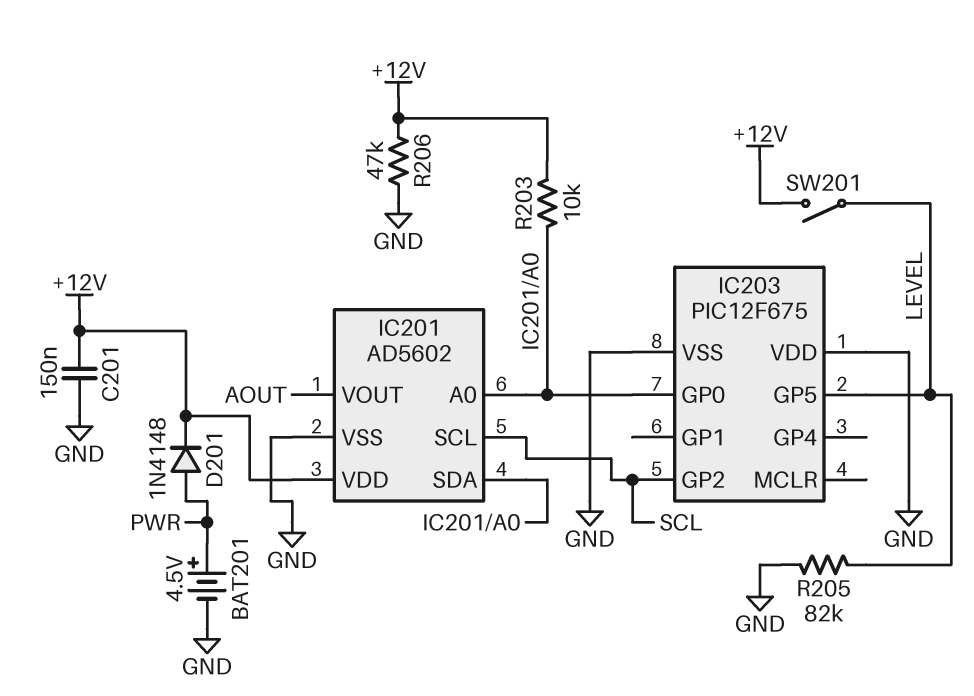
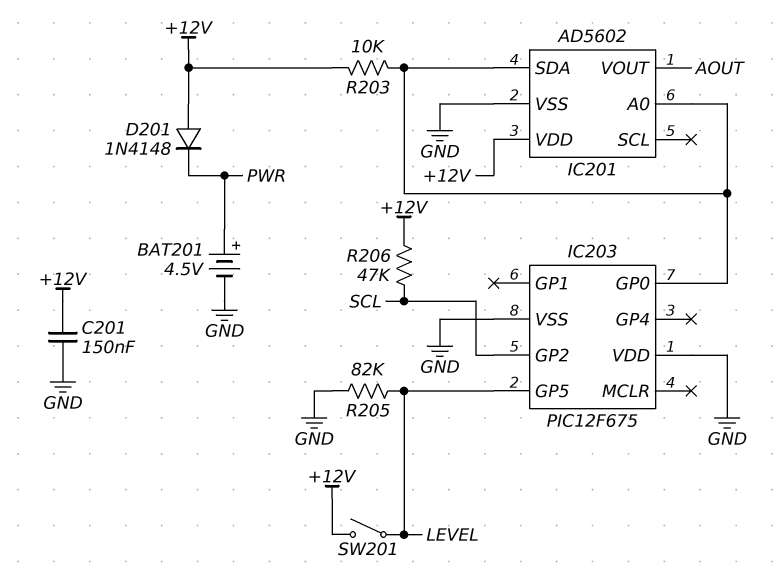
D201: diode 1N4148 (A PWR, K +12V) -> diode 1N4148 (A +12V, K PWR)
IC201 pin SCL: SCL -> none
R206: 47k (+12V, GND) -> 47k (+12V, SCL)

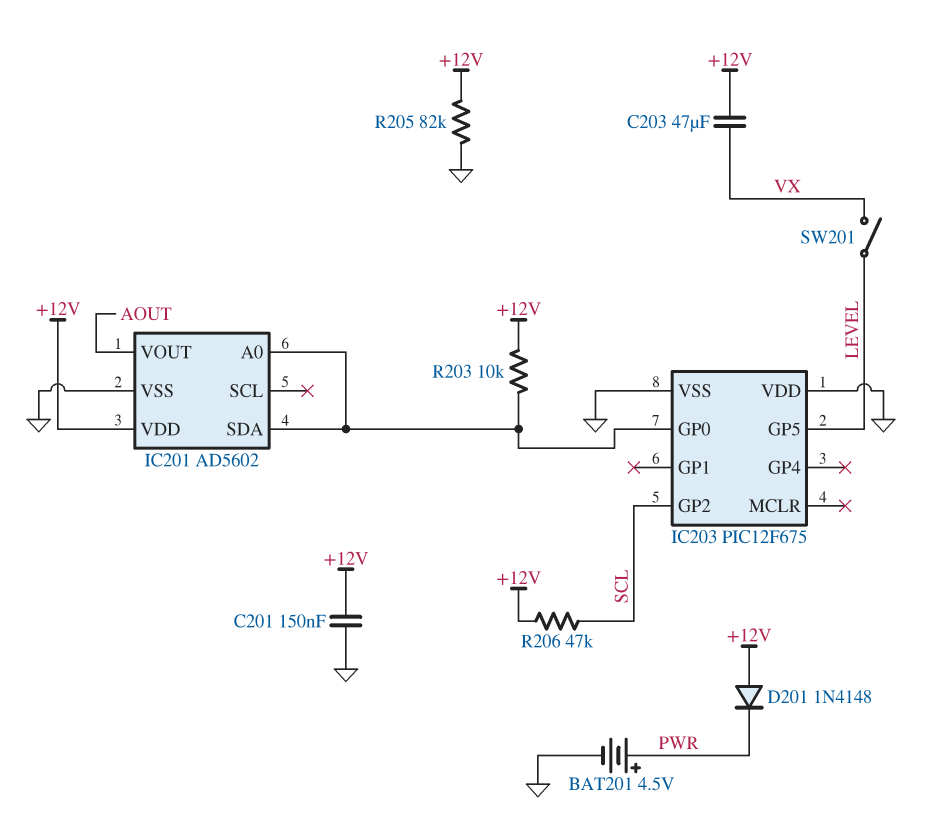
C203: none -> 47uF (+12V, VX)
R205: 82k (GND, LEVEL) -> 82k (+12V, GND)
SW201: switch (+12V, LEVEL) -> switch (LEVEL, VX)

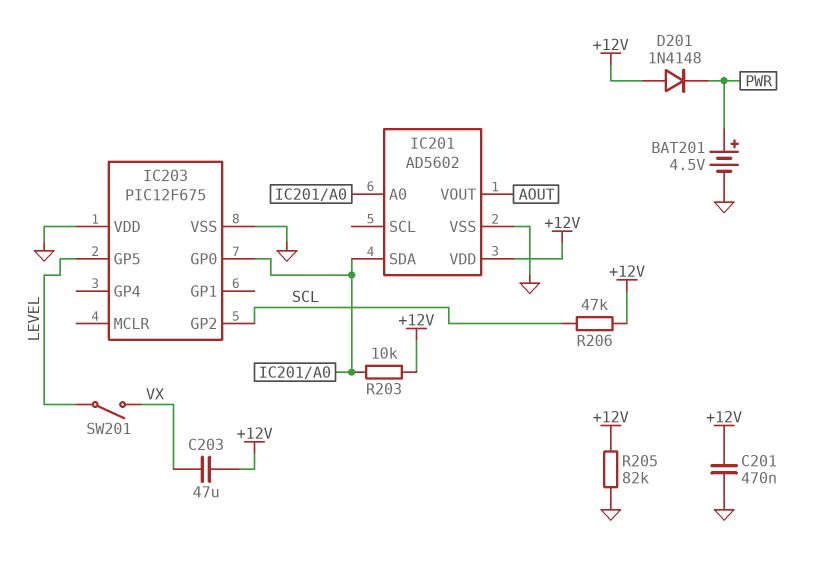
C201: 150nF (+12V, GND) -> 470nF (+12V, GND)

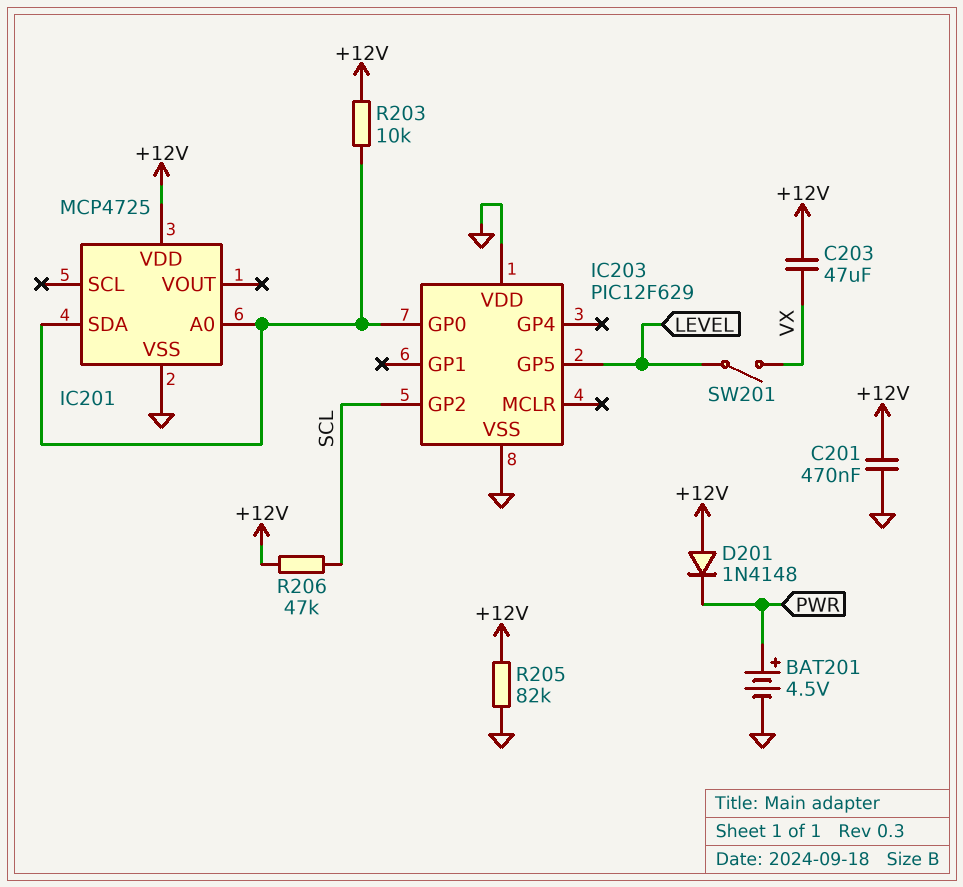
IC201: AD5602 -> MCP4725
IC201 pin VOUT: AOUT -> none
IC203: PIC12F675 -> PIC12F629

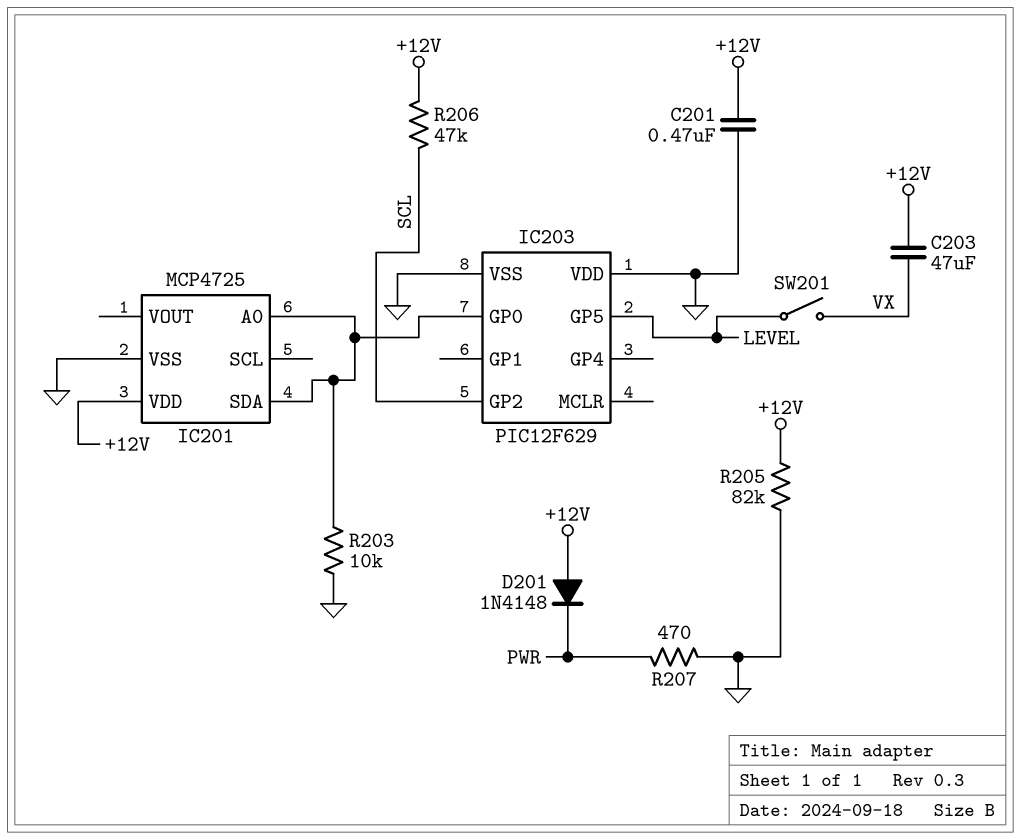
BAT201: 4.5V (plus PWR, minus GND) -> none
R203: 10k (+12V, IC201/A0) -> 10k (GND, IC201/A0)
R207: none -> 470 (GND, PWR)

